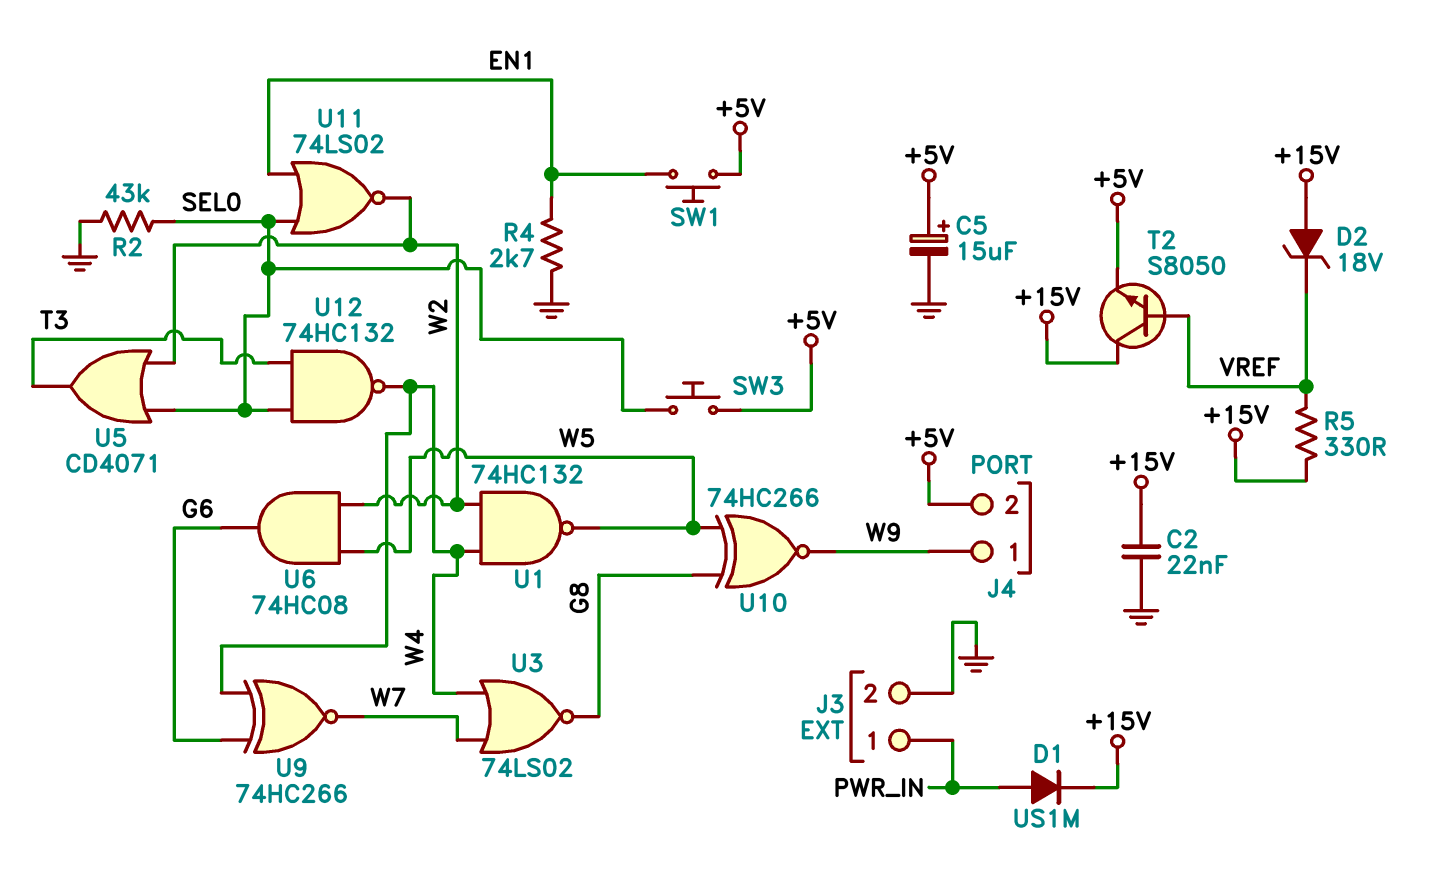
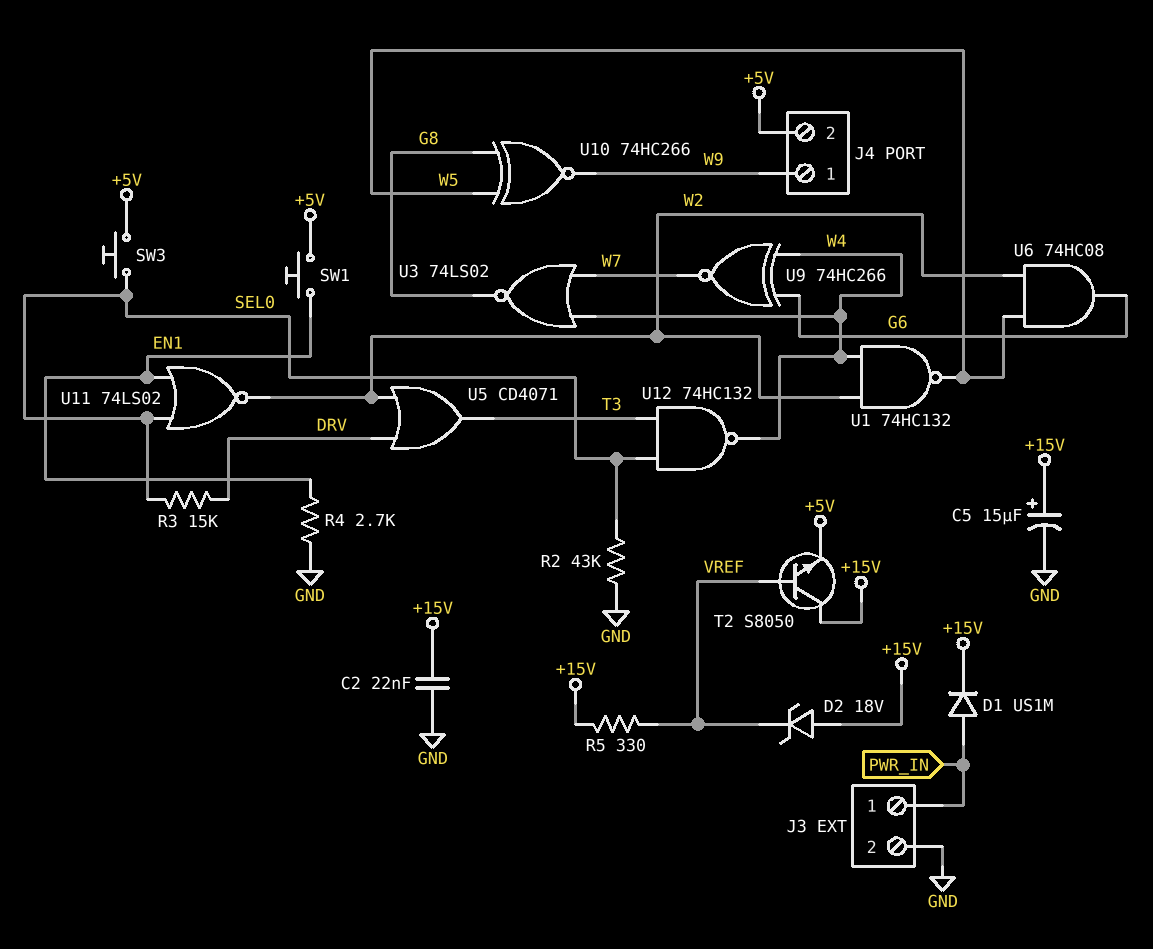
C5: 15uF (plus +5V, minus GND) -> 15uF (plus +15V, minus GND)
R3: none -> 15k (DRV, SEL0)
U5: OR CD4071 (in SEL0, in W2, out T3) -> OR CD4071 (in DRV, in W2, out T3)

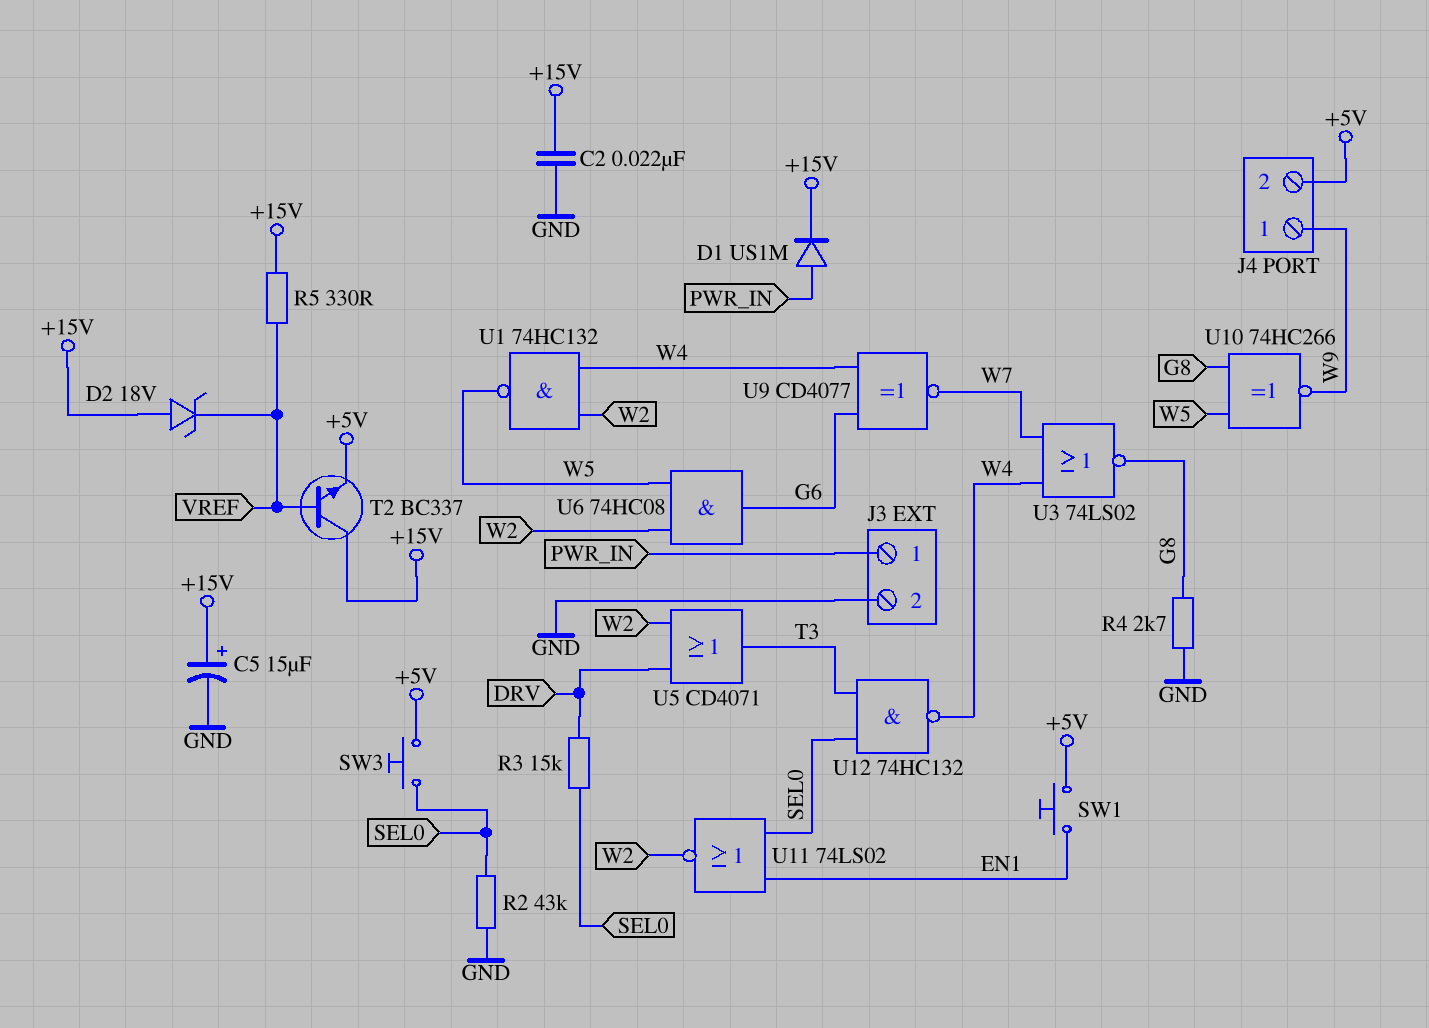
R4: 2.7k (EN1, GND) -> 2.7k (G8, GND)
T2: NPN S8050 (B VREF, C +15V, E +5V) -> NPN BC337 (B VREF, C +15V, E +5V)
U9: XNOR 74HC266 (in G6, in W4, out W7) -> XNOR CD4077 (in G6, in W4, out W7)

